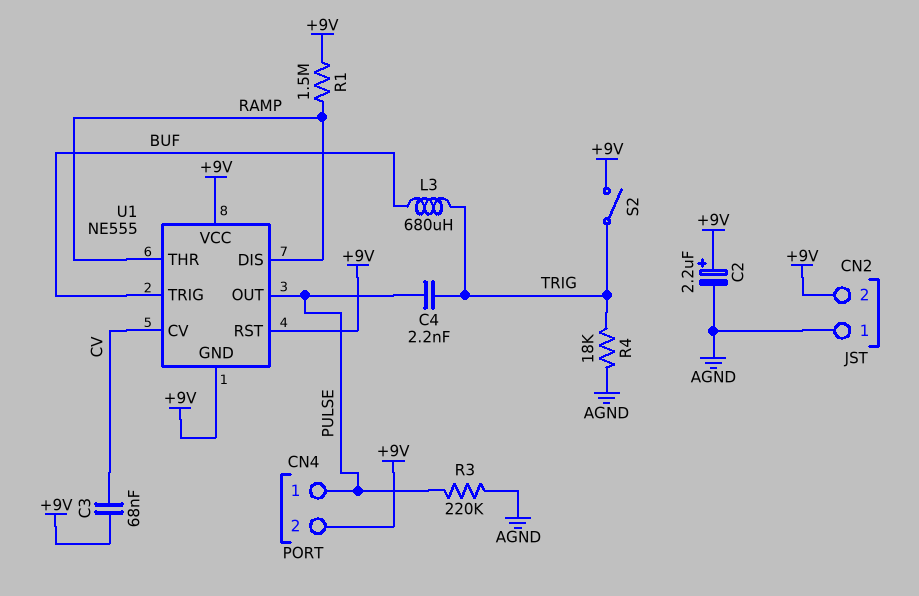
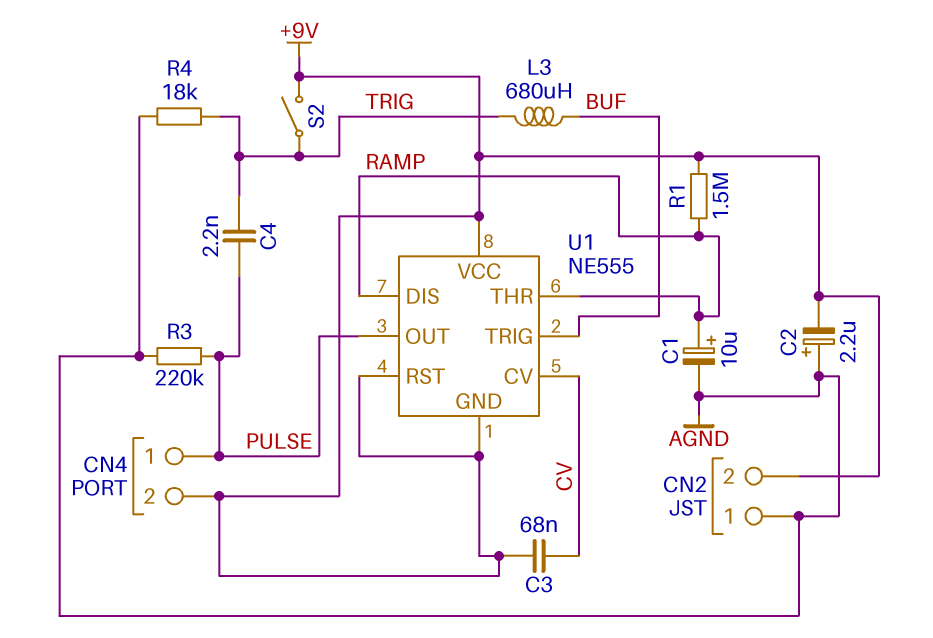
C1: none -> 10uF (plus RAMP, minus AGND)
C2: 2.2uF (plus +9V, minus AGND) -> 2.2uF (plus AGND, minus +9V)

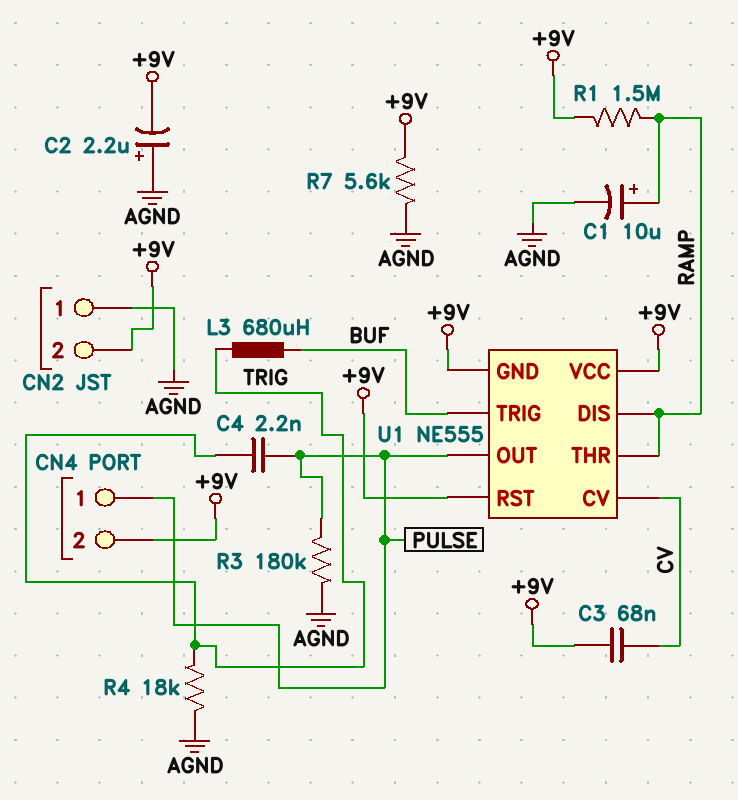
R3: 220k (AGND, PULSE) -> 180k (AGND, PULSE)
R7: none -> 5.6k (+9V, AGND)
S2: switch (+9V, TRIG) -> none

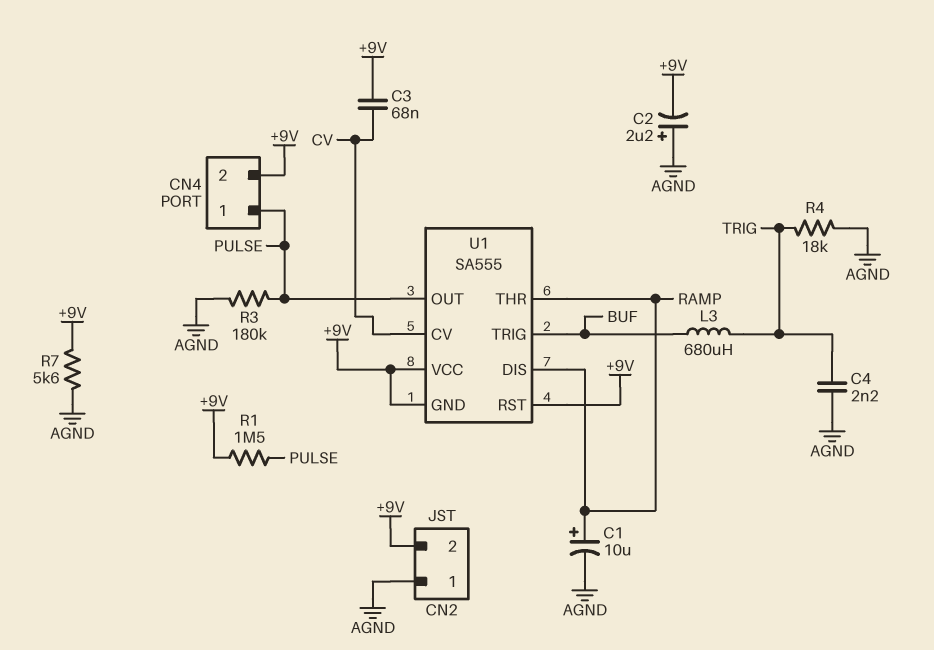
C4: 2.2nF (PULSE, TRIG) -> 2.2nF (AGND, TRIG)
R1: 1.5M (+9V, RAMP) -> 1.5M (+9V, PULSE)
U1: NE555 -> SA555

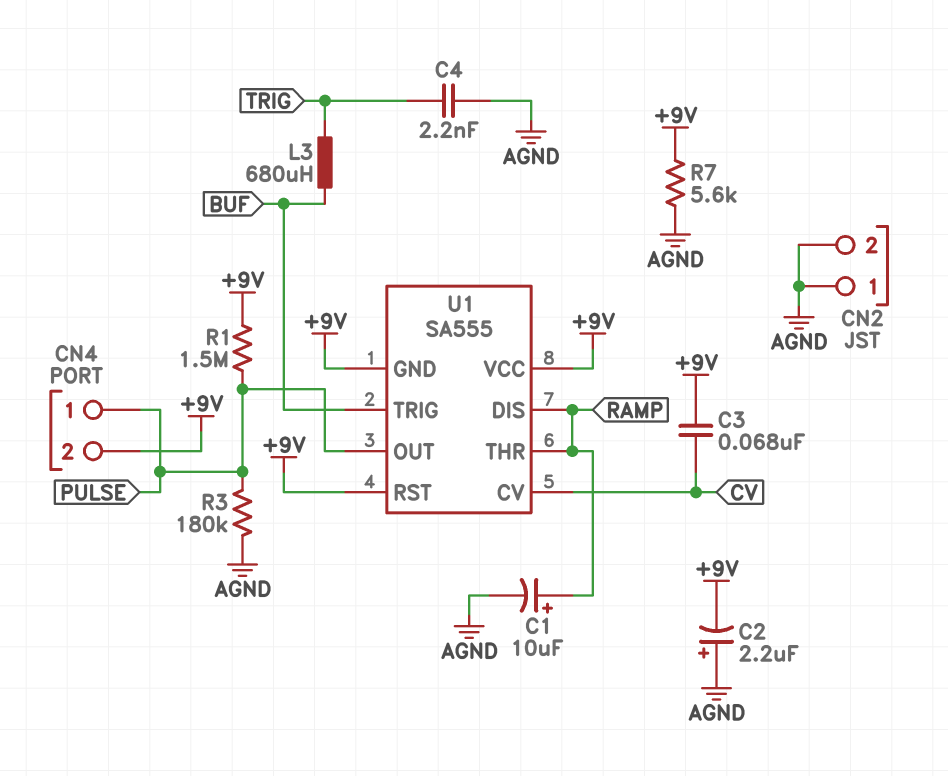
CN2 pin 2: +9V -> AGND
R4: 18k (AGND, TRIG) -> none

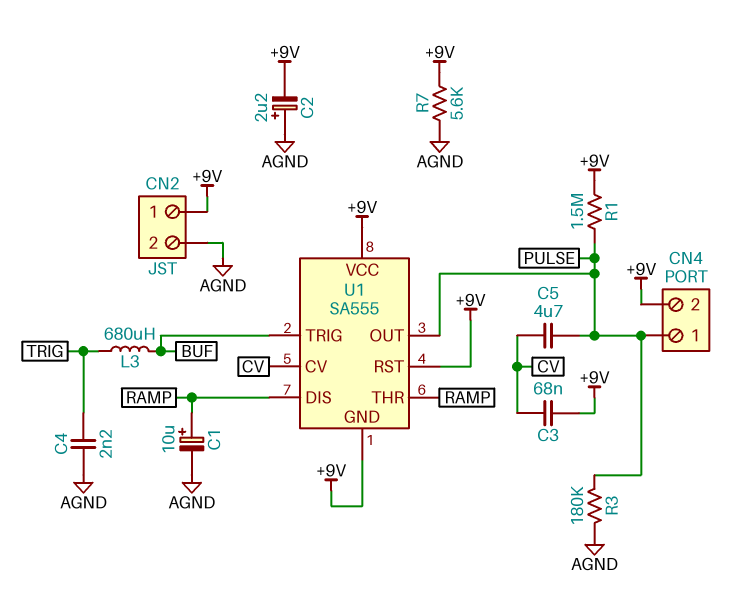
C5: none -> 4.7uF (CV, PULSE)
CN2 pin 1: AGND -> +9V

